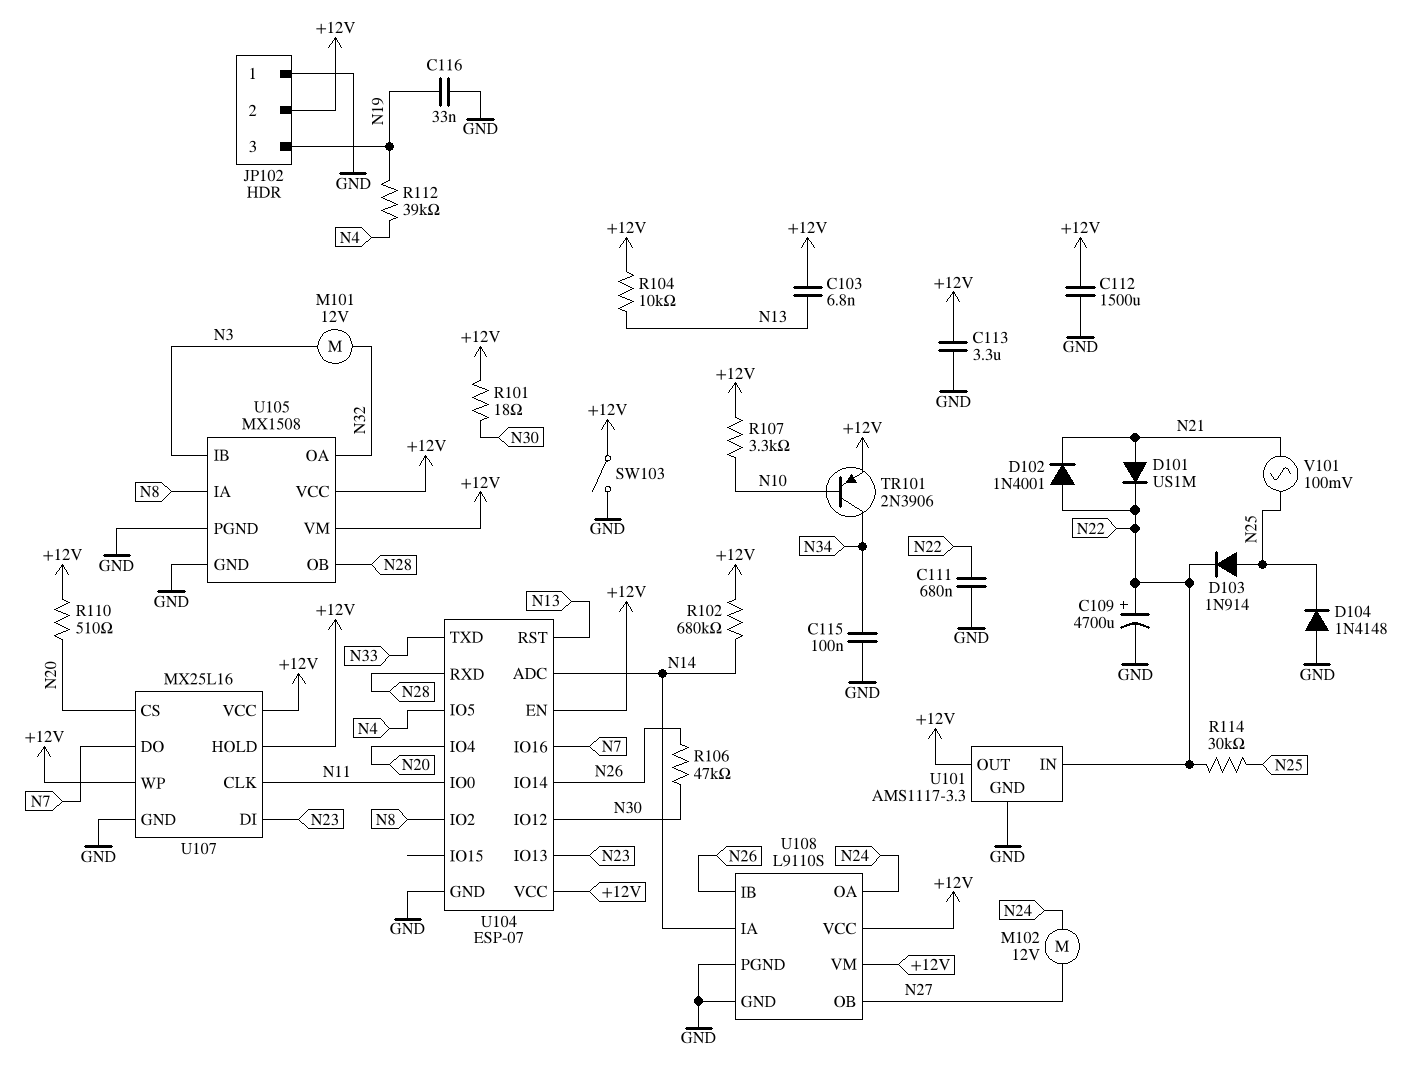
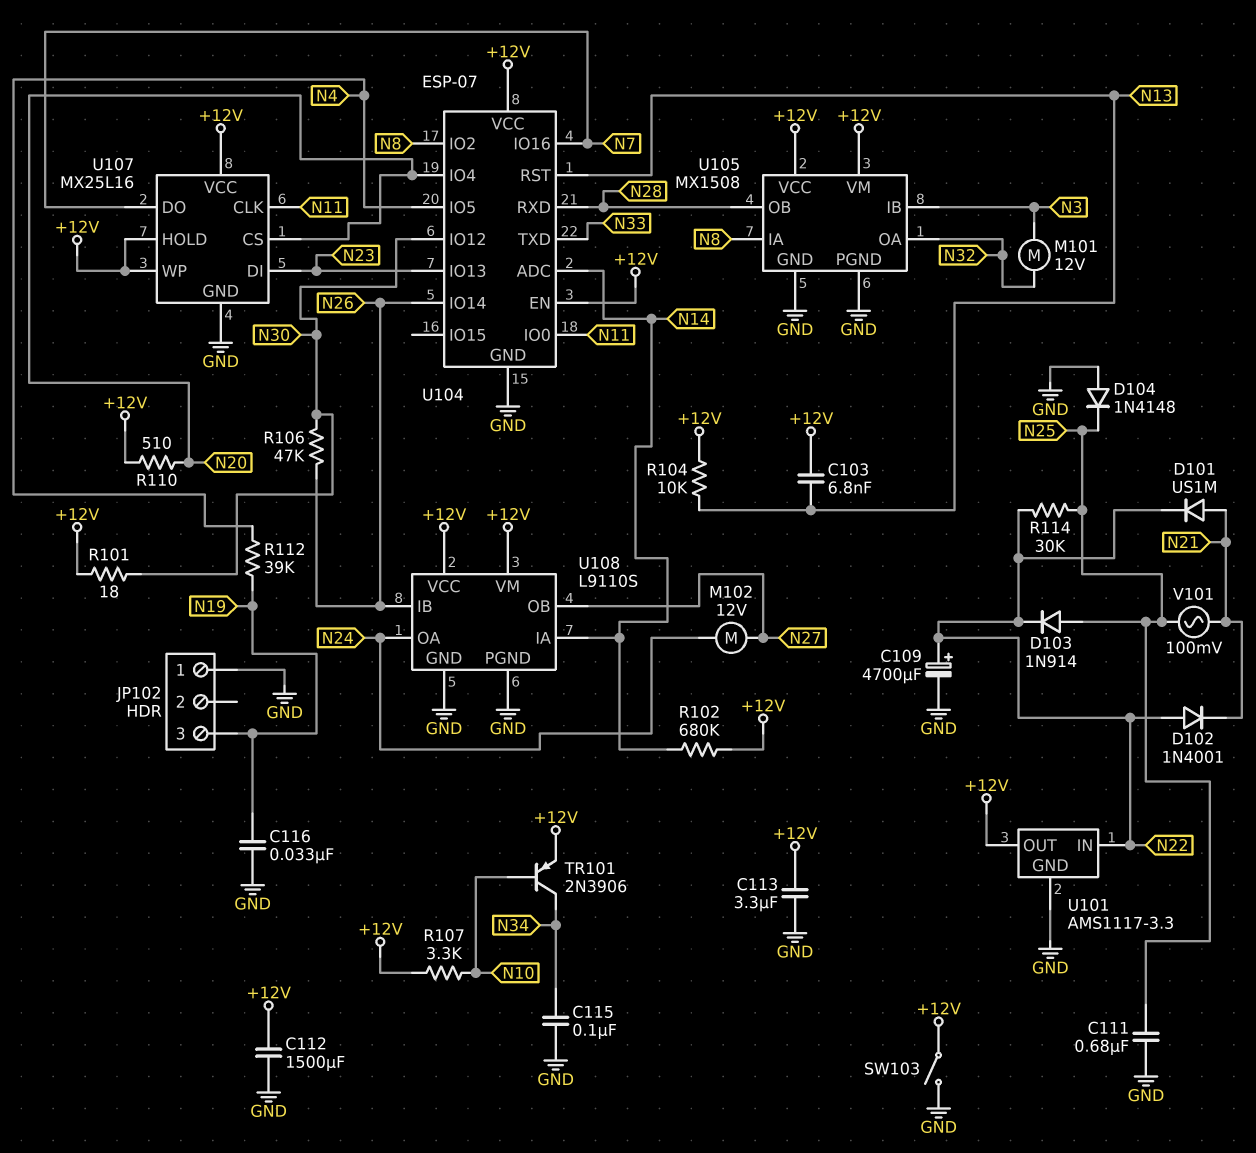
C111: 680nF (GND, N22) -> 680nF (GND, N25)
JP102 pin 2: +12V -> none

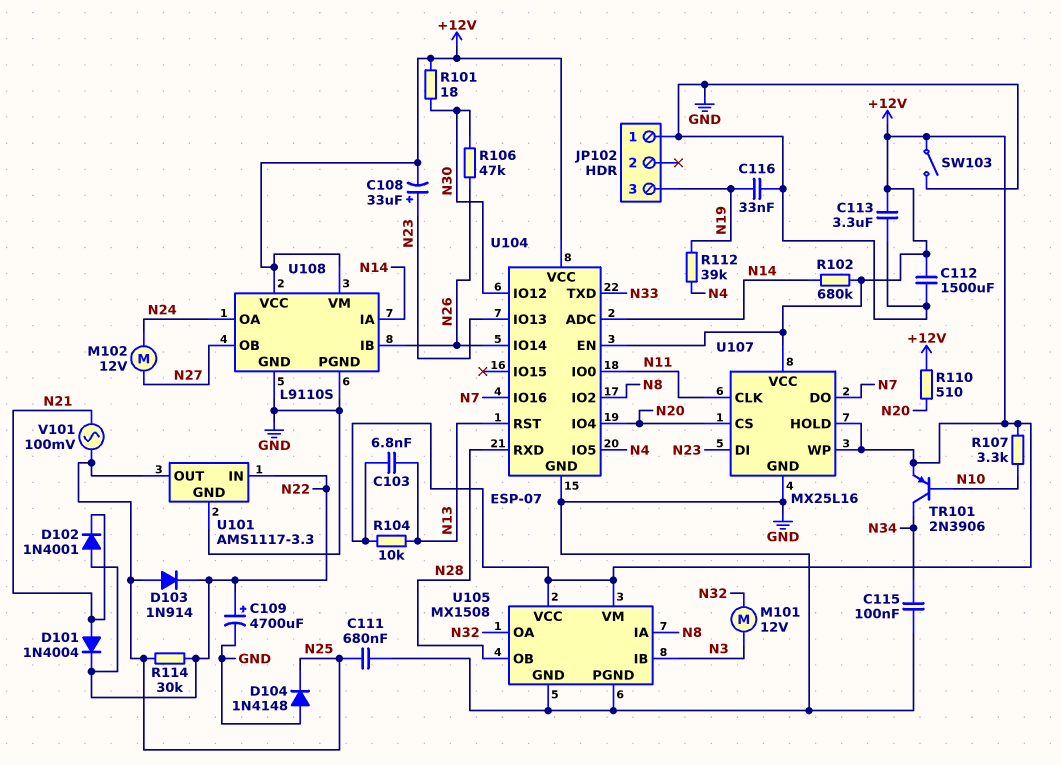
C108: none -> 33uF (plus N23, minus +12V)
D101: diode US1M (A N21, K N22) -> diode 1N4004 (A N21, K N22)
U101 pin OUT: +12V -> N25

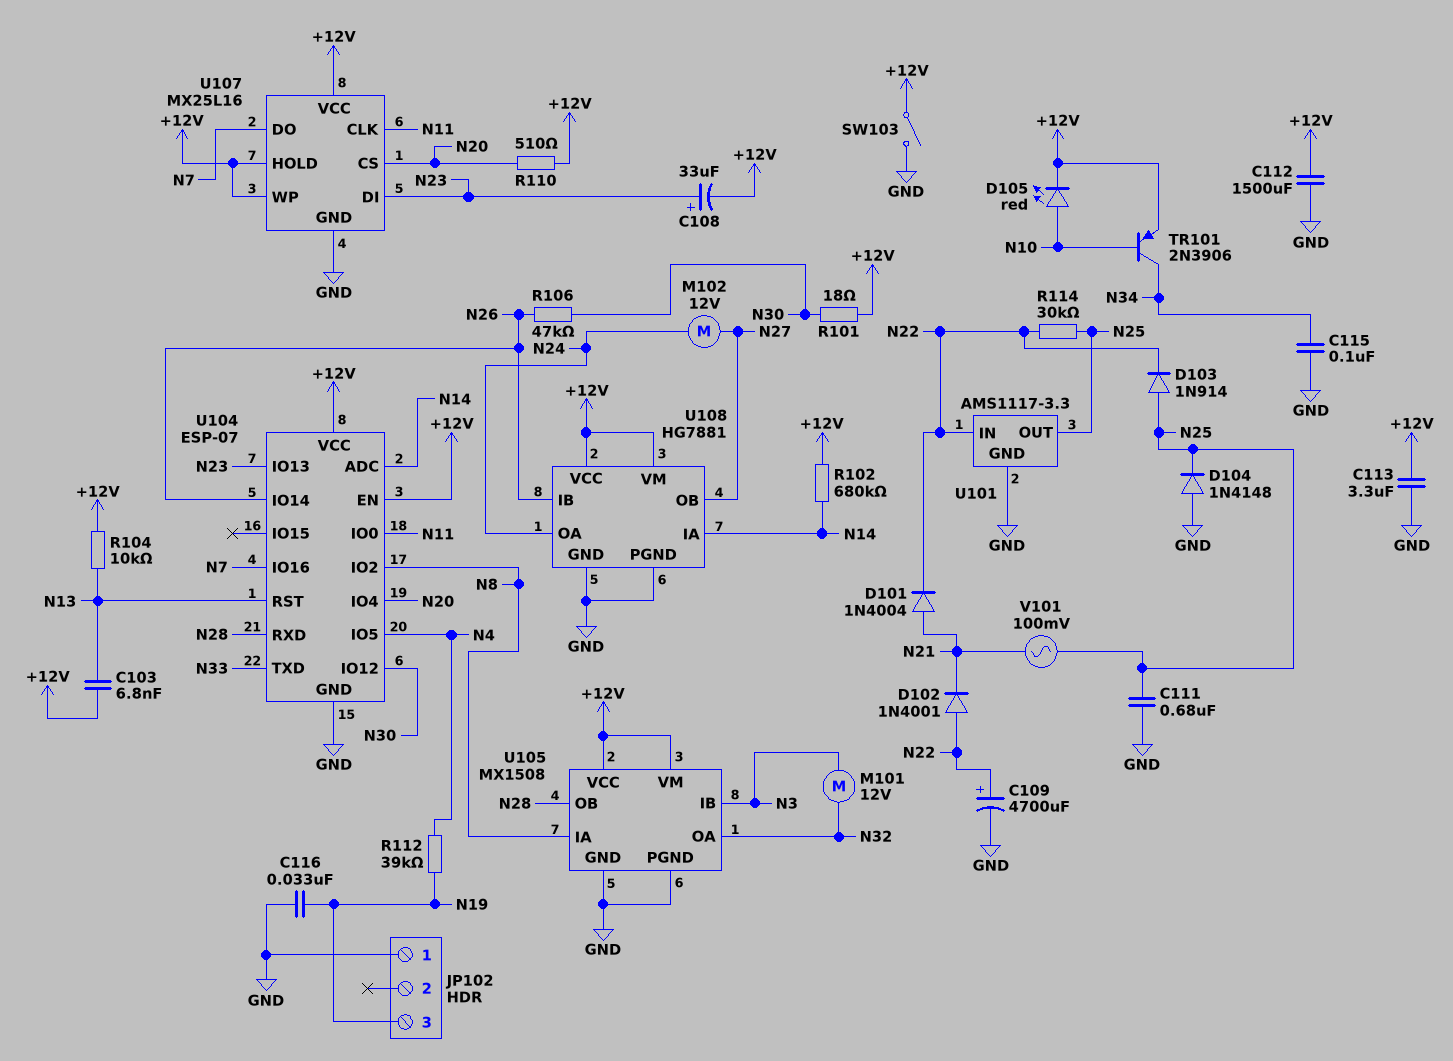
D105: none -> LED red (A N10, K +12V)
R107: 3.3k (+12V, N10) -> none
U108: L9110S -> HG7881

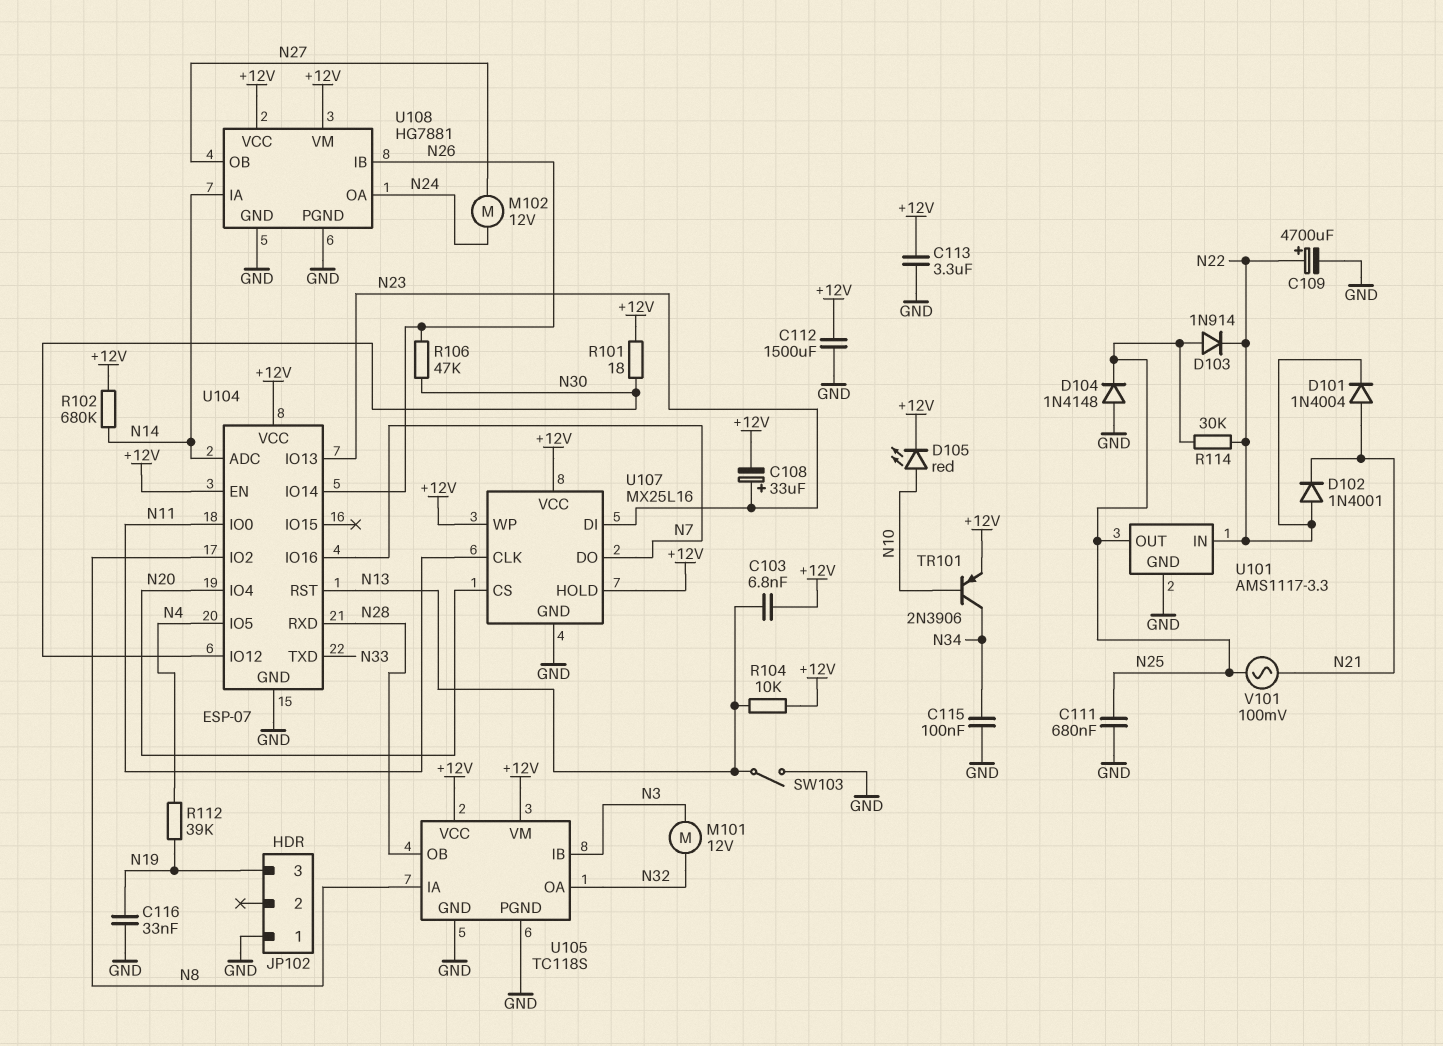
R110: 510 (+12V, N20) -> none
SW103: switch (+12V, GND) -> switch (GND, N13)
U105: MX1508 -> TC118S

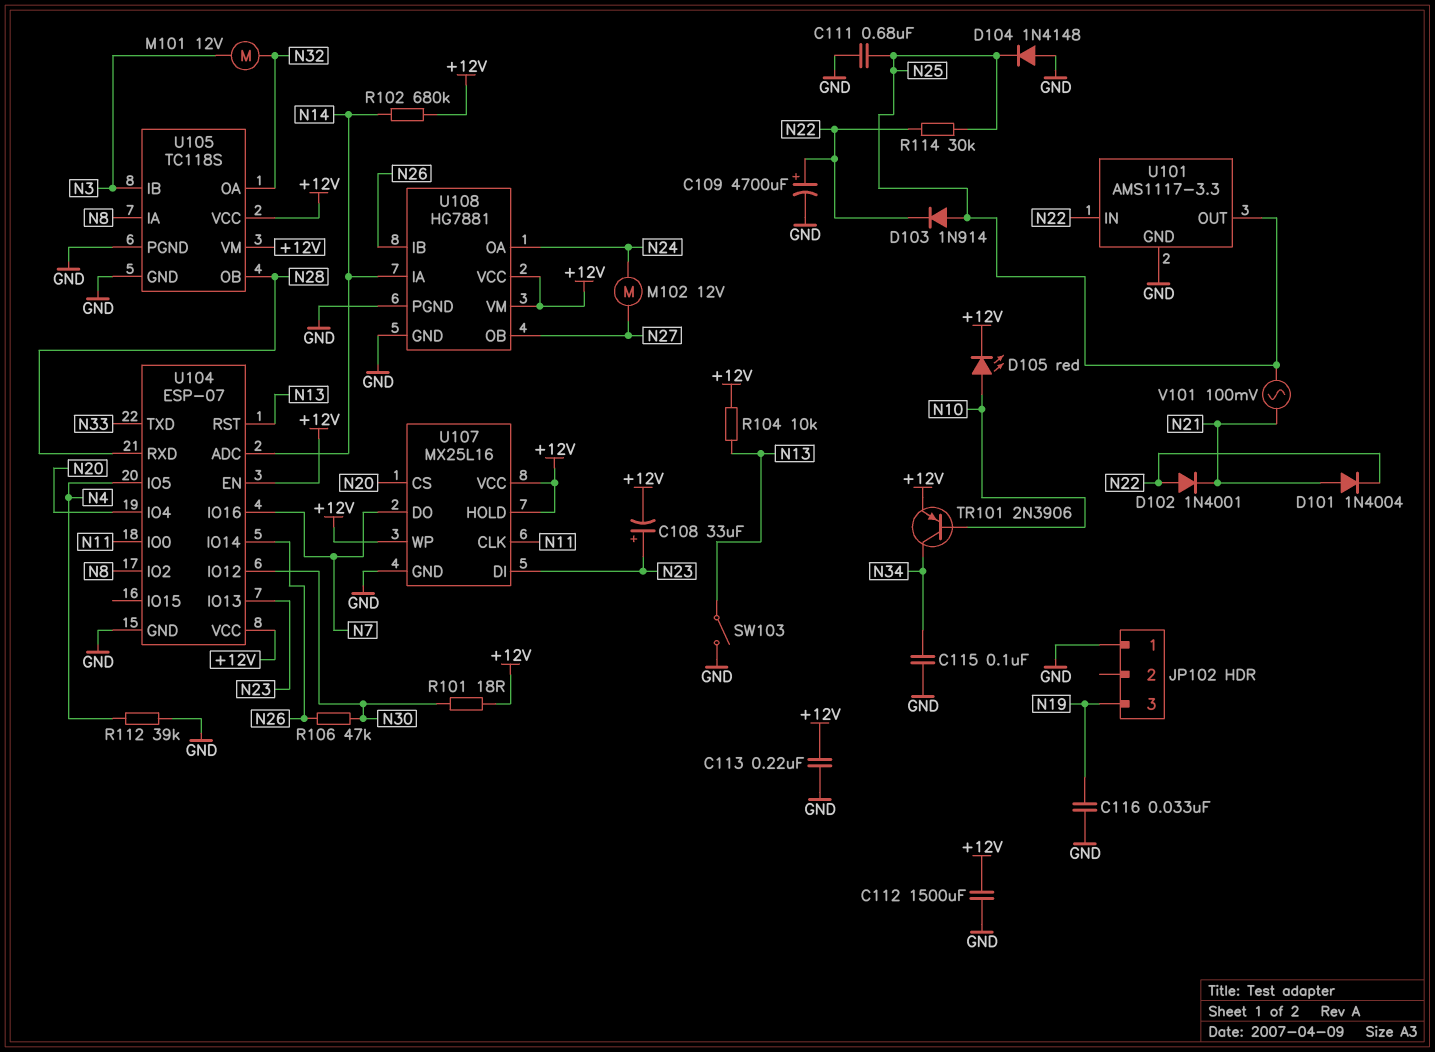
C103: 6.8nF (+12V, N13) -> none
C113: 3.3uF (+12V, GND) -> 220nF (+12V, GND)
R112: 39k (N4, N19) -> 39k (GND, N4)

